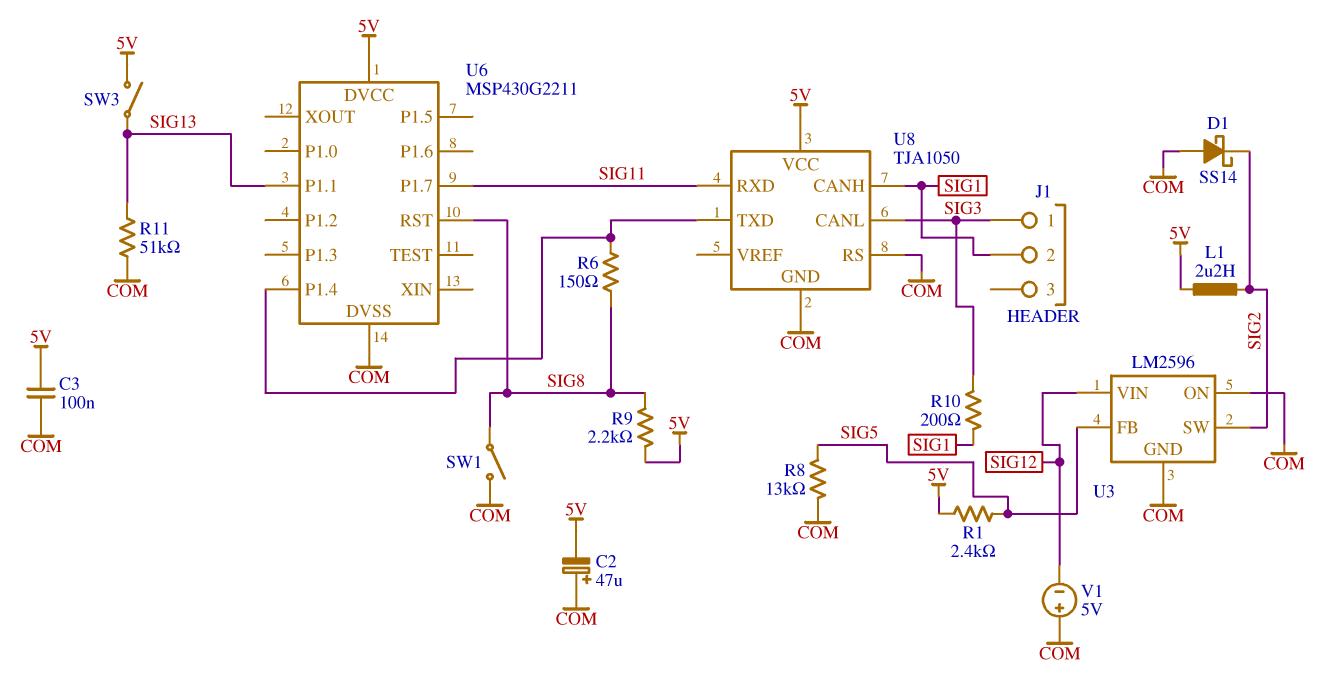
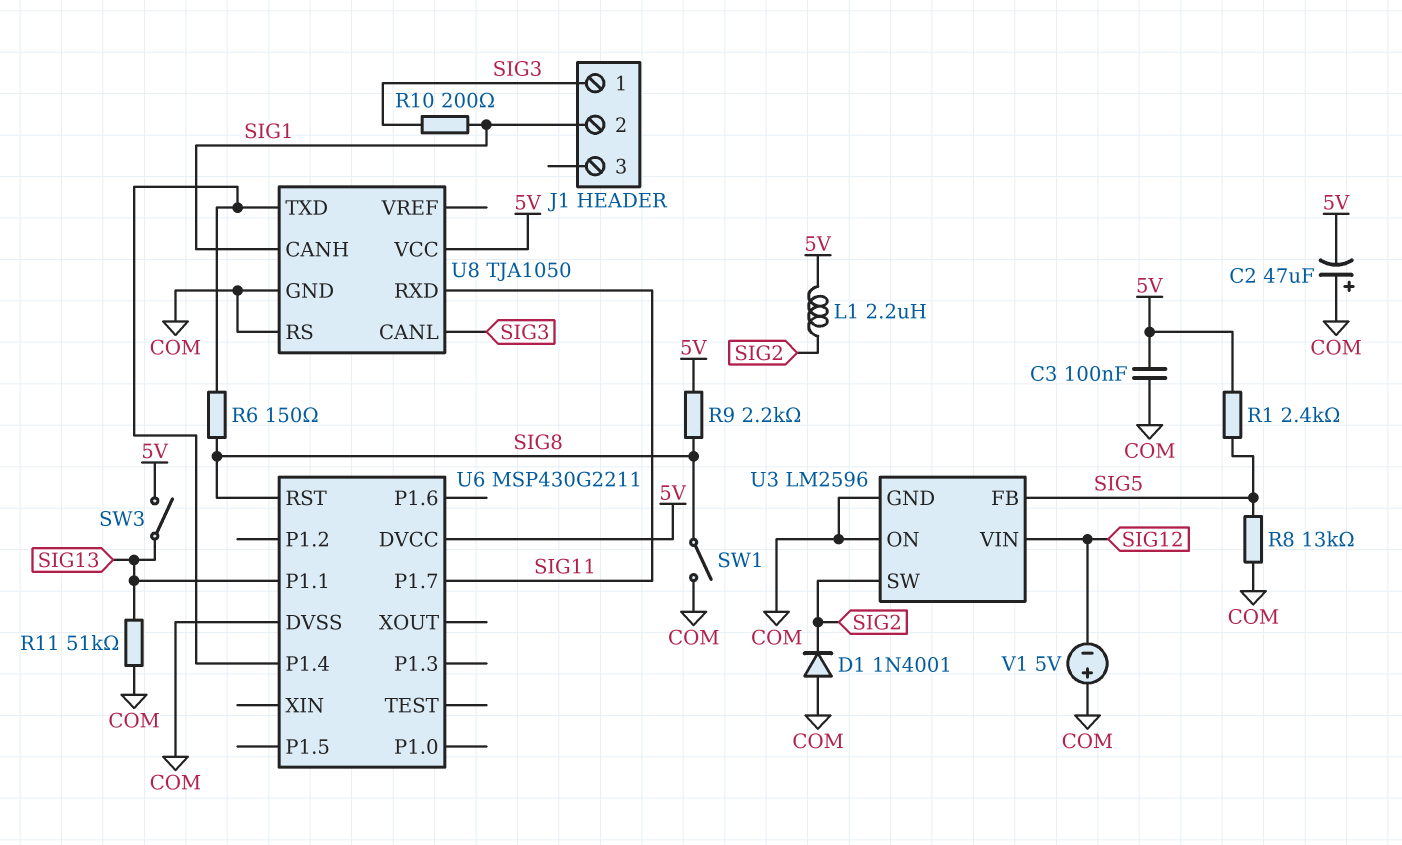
D1: schottky SS14 (A COM, K SIG2) -> diode 1N4001 (A COM, K SIG2)

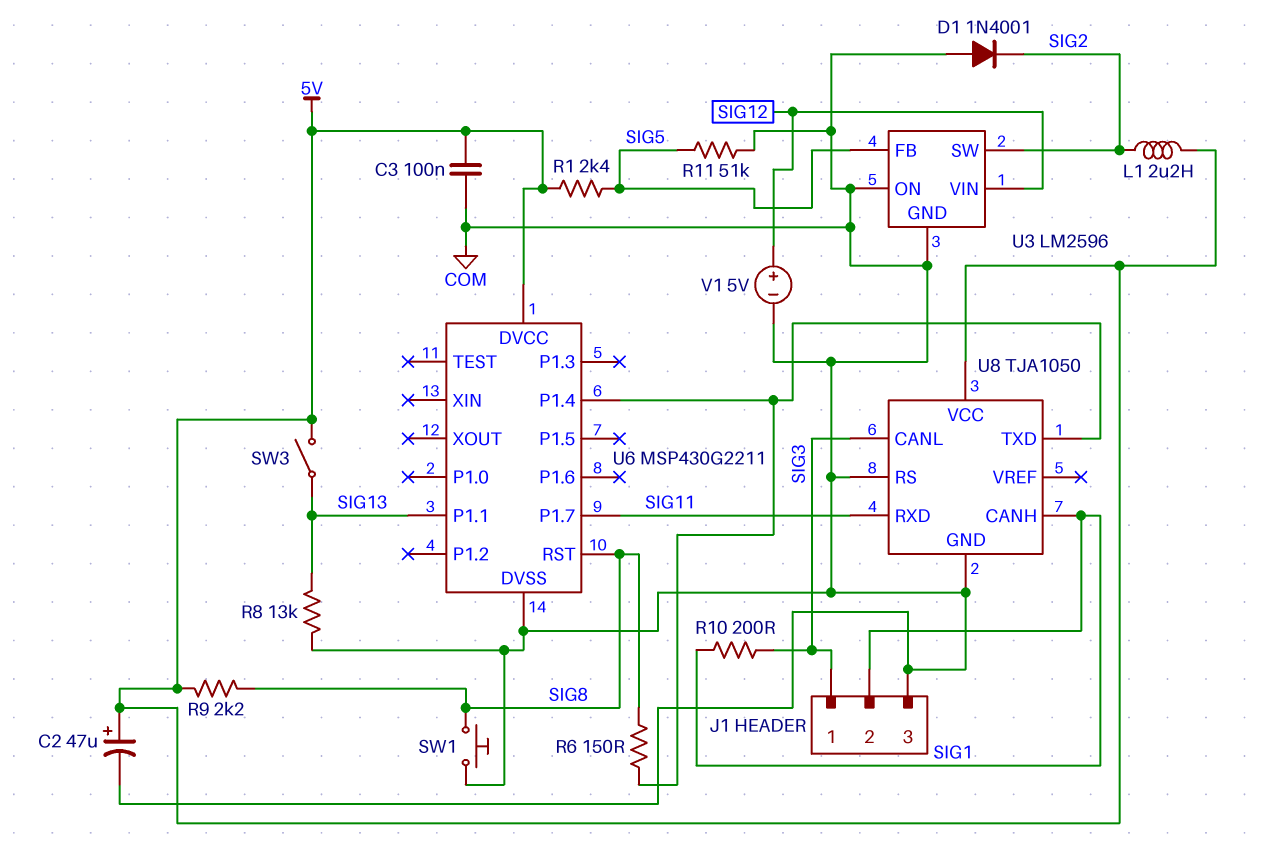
C2: 47uF (plus COM, minus 5V) -> 47uF (plus 5V, minus COM)
J1 pin 3: none -> COM
R8: 13k (COM, SIG5) -> 13k (COM, SIG13)
R11: 51k (COM, SIG13) -> 51k (COM, SIG5)
SW1: switch (COM, SIG8) -> button (COM, SIG8)
V1: 5V (plus COM, minus SIG12) -> 5V (plus SIG12, minus COM)

